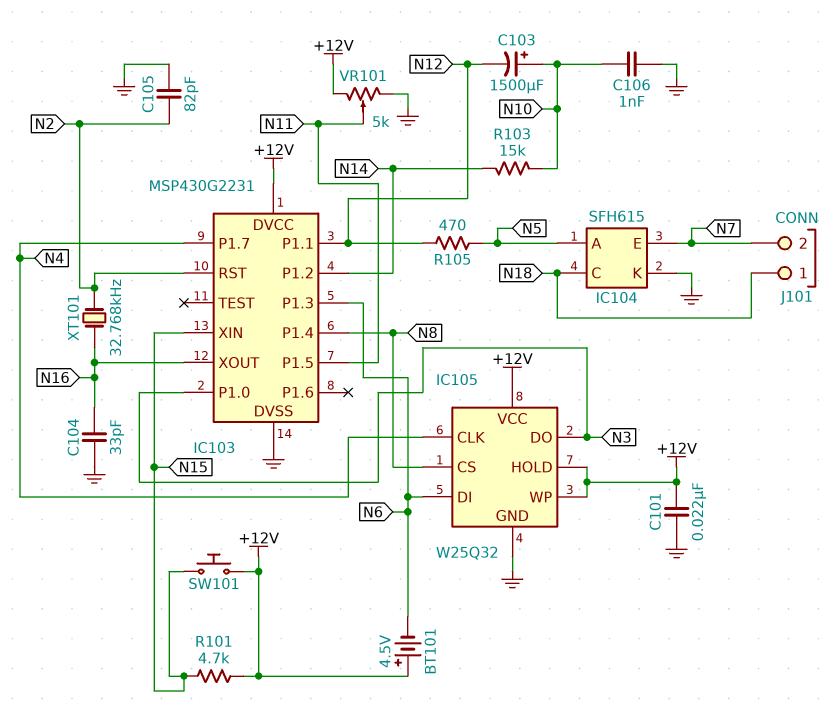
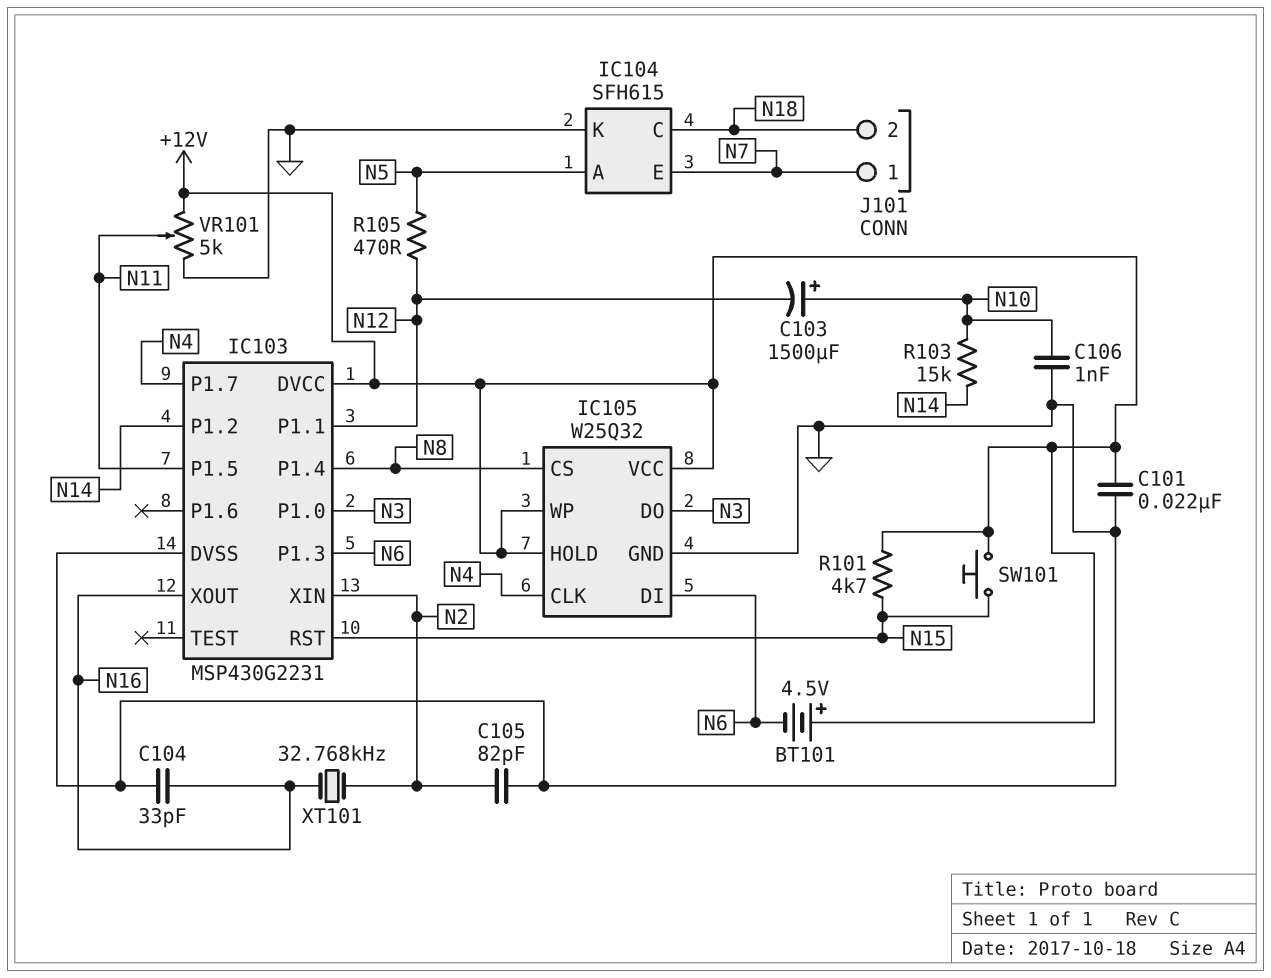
IC103 pin RST: N2 -> N15
IC103 pin XIN: N15 -> N2
J101 pin 1: N18 -> N7
J101 pin 2: N7 -> N18

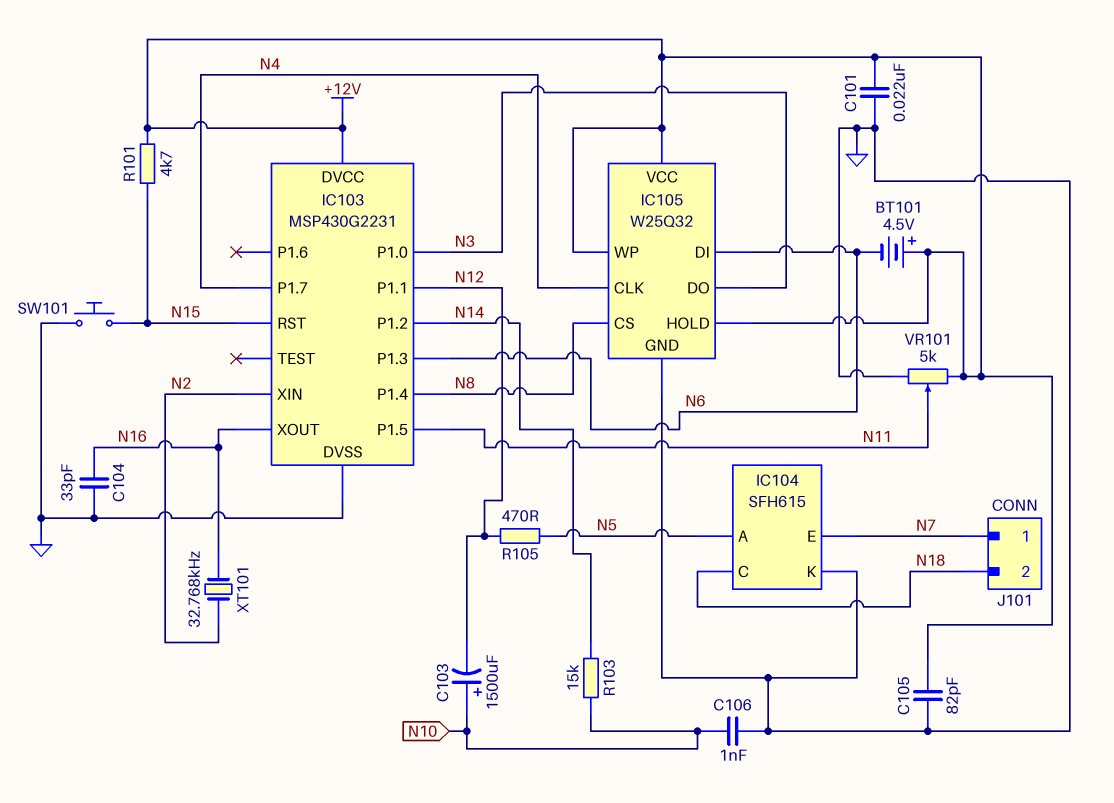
C105: 82pF (GND, N2) -> 82pF (+12V, GND)
SW101: button (+12V, N15) -> button (GND, N15)

